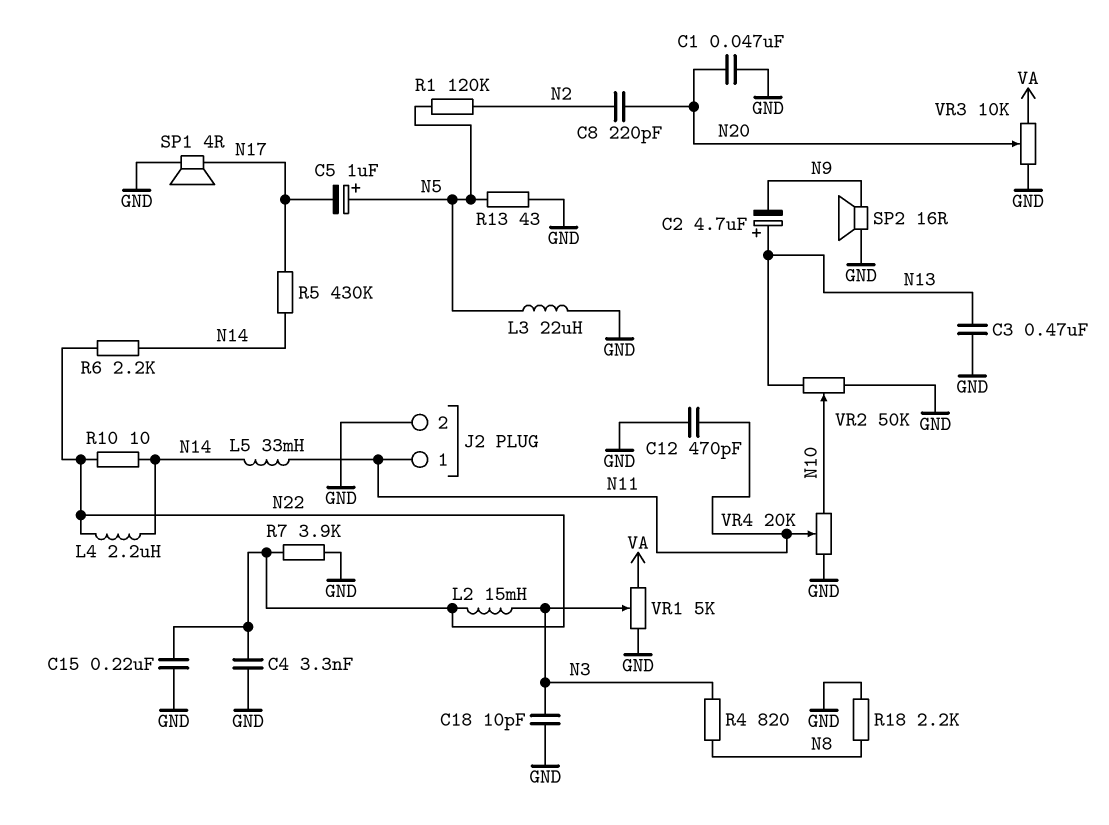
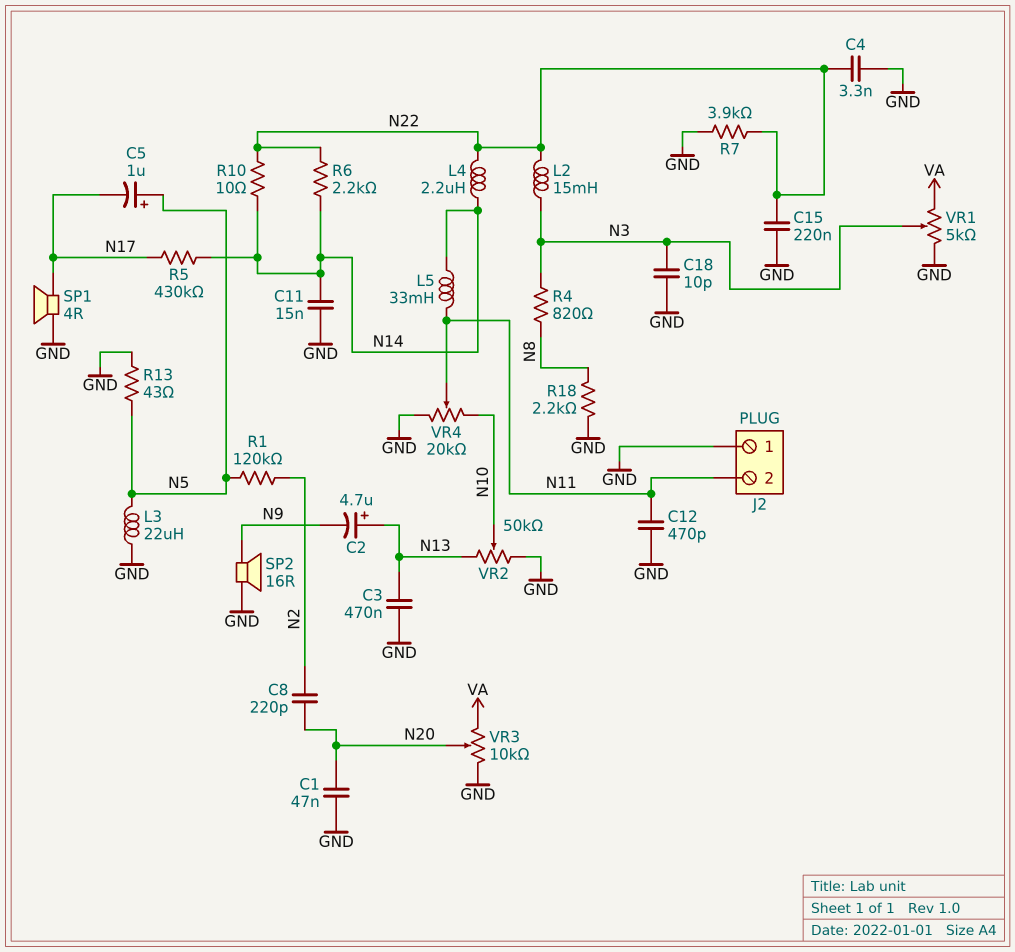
C11: none -> 15nF (GND, N14)
J2 pin 1: N11 -> GND
J2 pin 2: GND -> N11

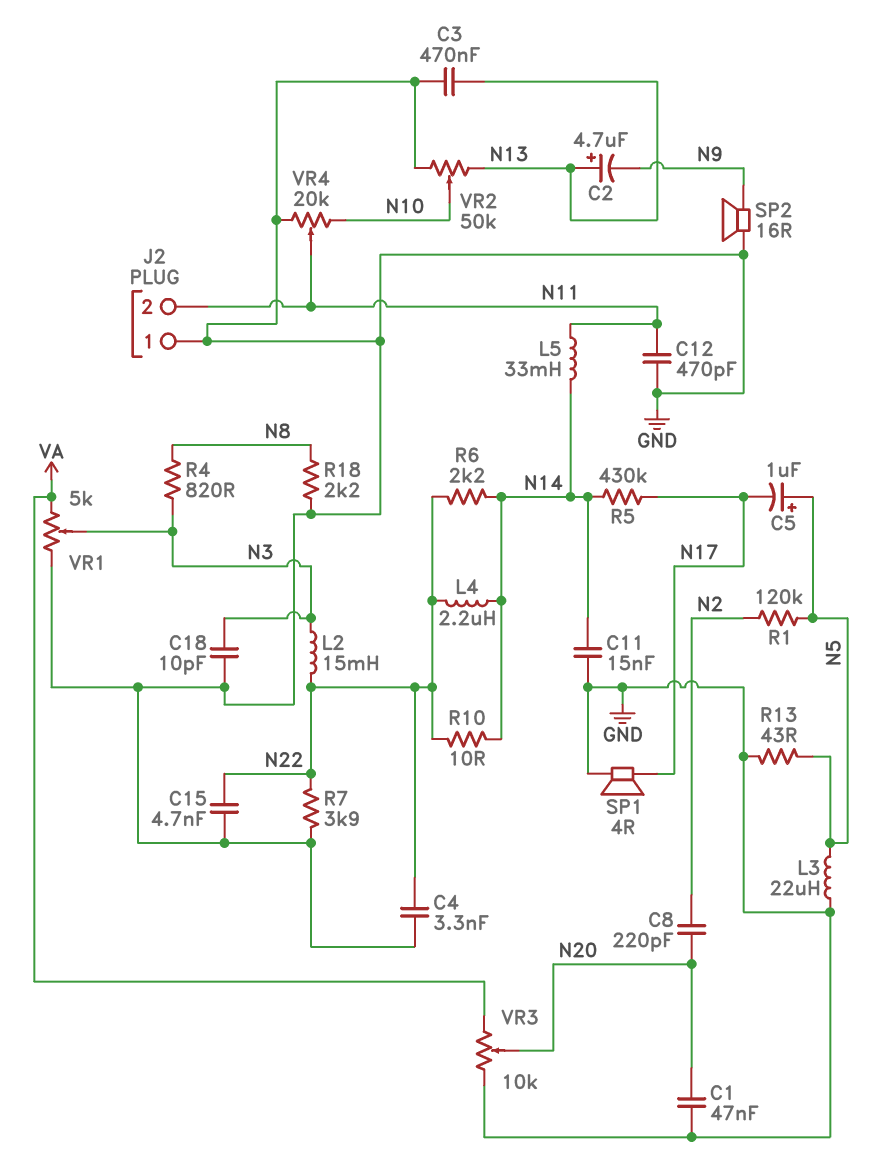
C15: 220nF (GND, N22) -> 4.7nF (GND, N22)

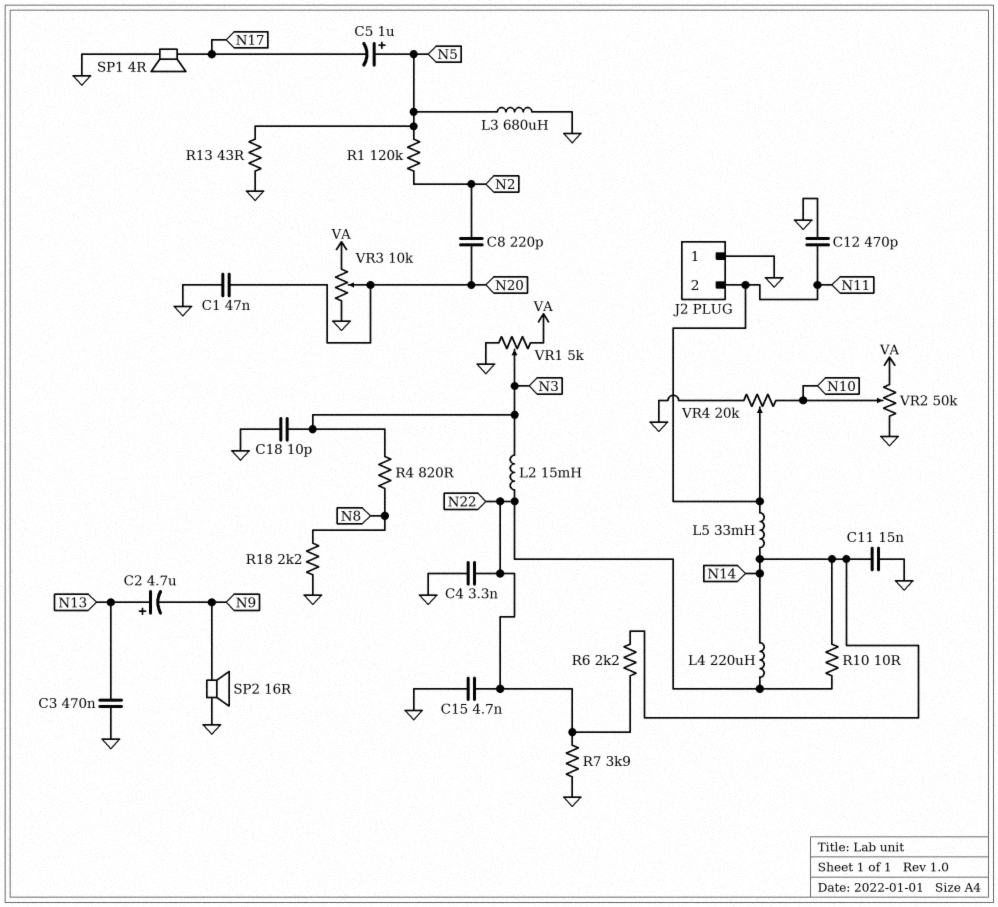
L3: 22uH (GND, N5) -> 680uH (GND, N5)
L4: 2.2uH (N14, N22) -> 220uH (N14, N22)
R5: 430k (N14, N17) -> none
VR2: 50k (GND, N13, wiper N10) -> 50k (GND, VA, wiper N10)

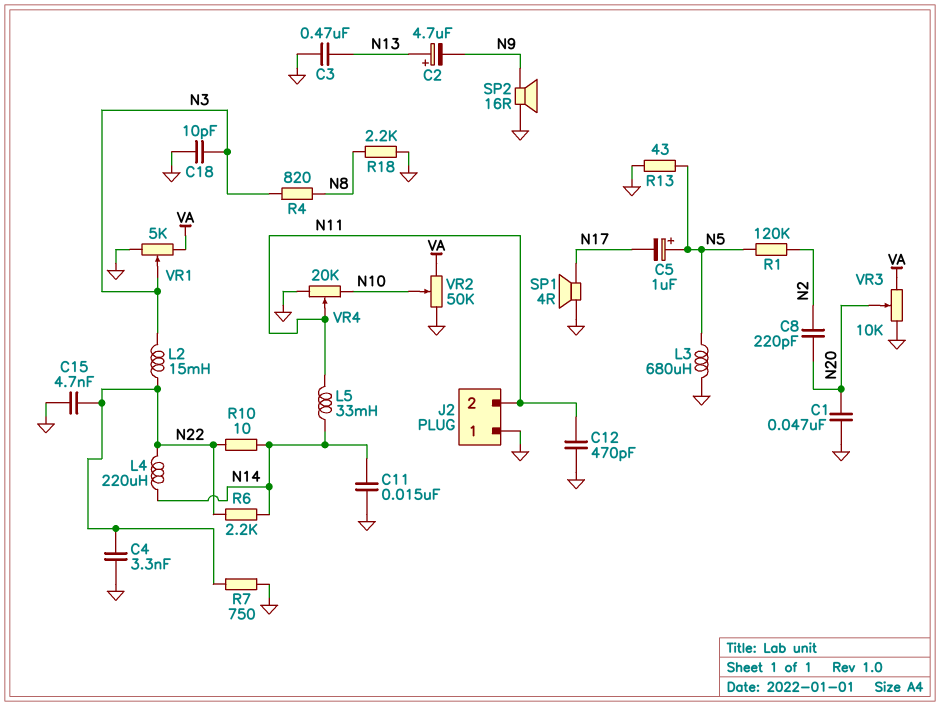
R7: 3.9k (GND, N22) -> 750 (GND, N22)

